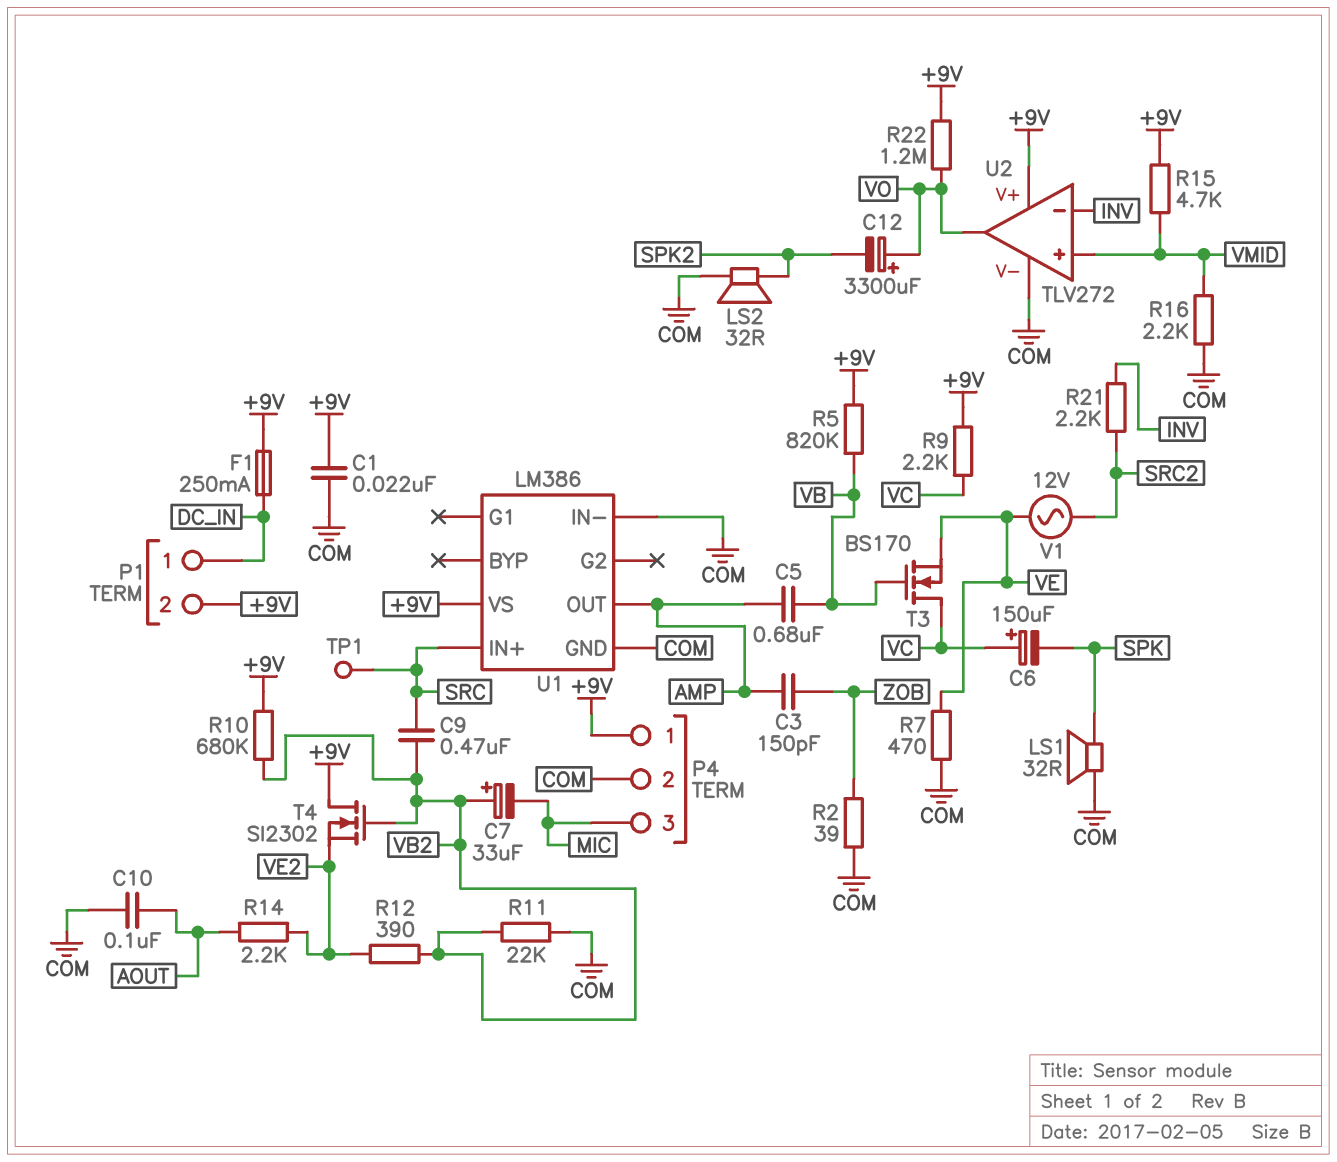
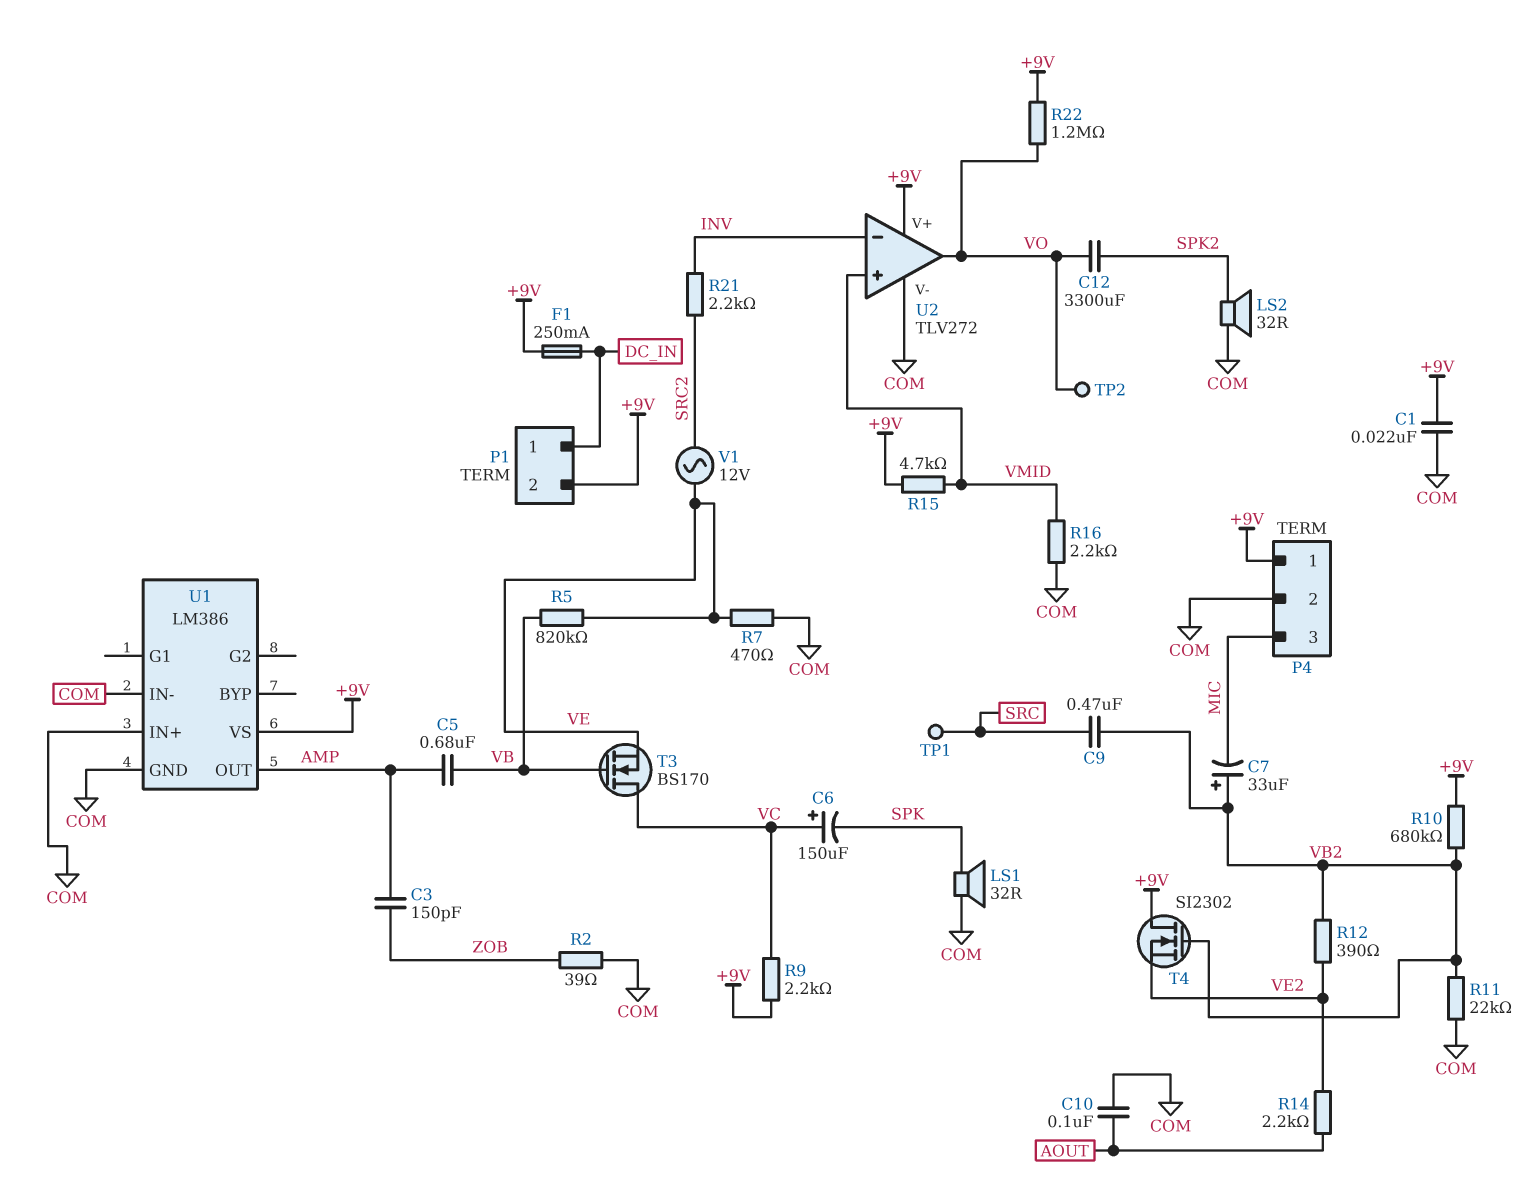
C12: 3300uF (plus VO, minus SPK2) -> 3300uF (SPK2, VO)
R5: 820k (+9V, VB) -> 820k (VB, VE)
TP2: none -> test point (VO)
U1 pin IN+: SRC -> COM

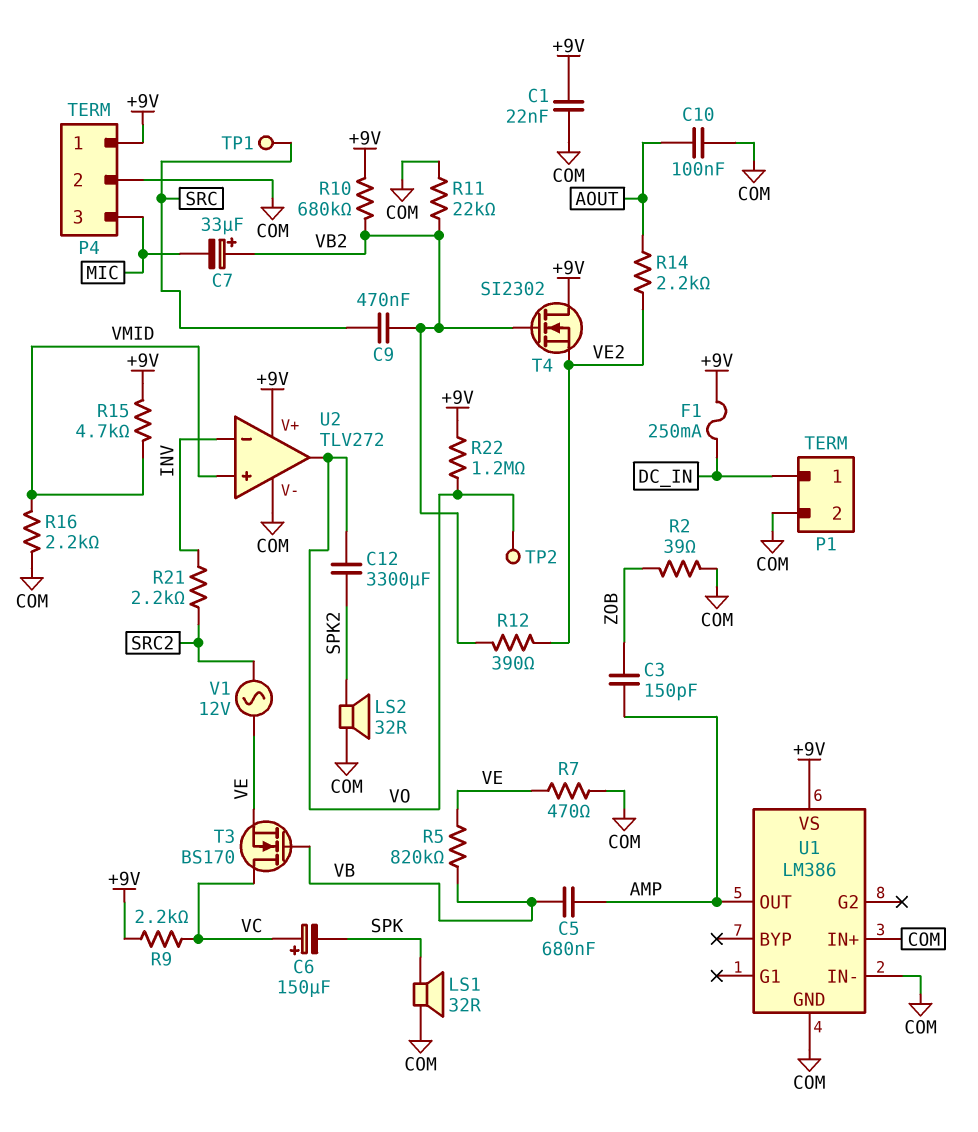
P1 pin 2: +9V -> COM

